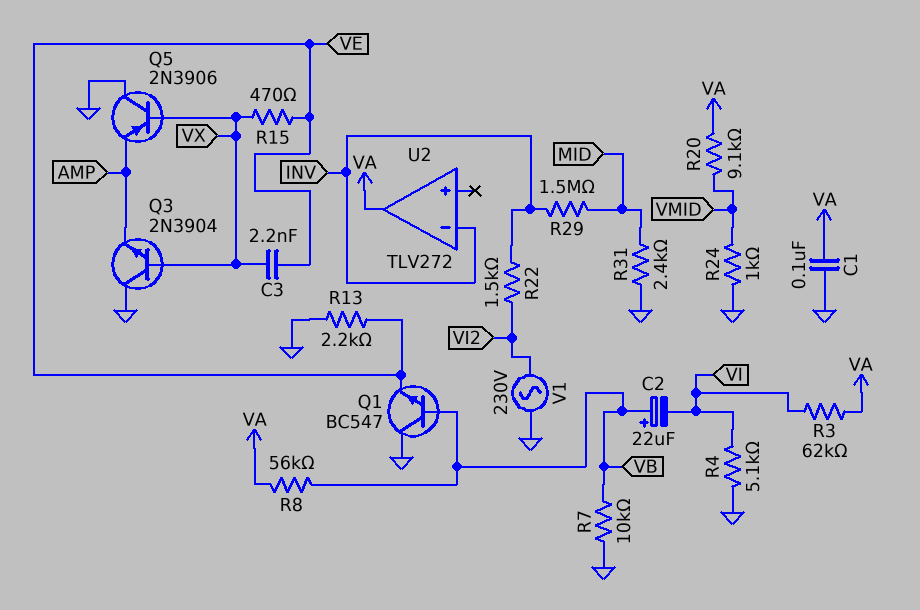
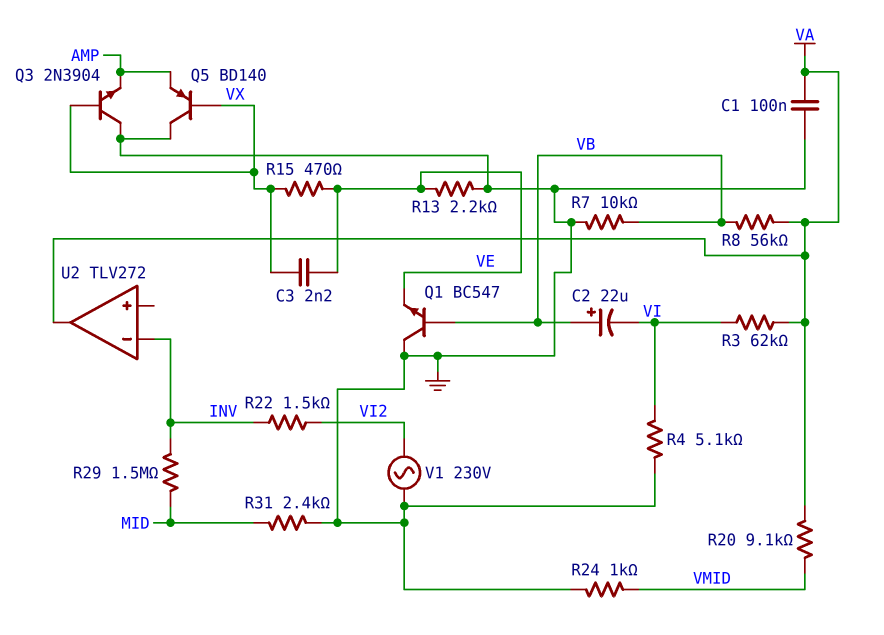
Q5: PNP 2N3906 (B VX, C GND, E AMP) -> PNP BD140 (B VX, C GND, E AMP)

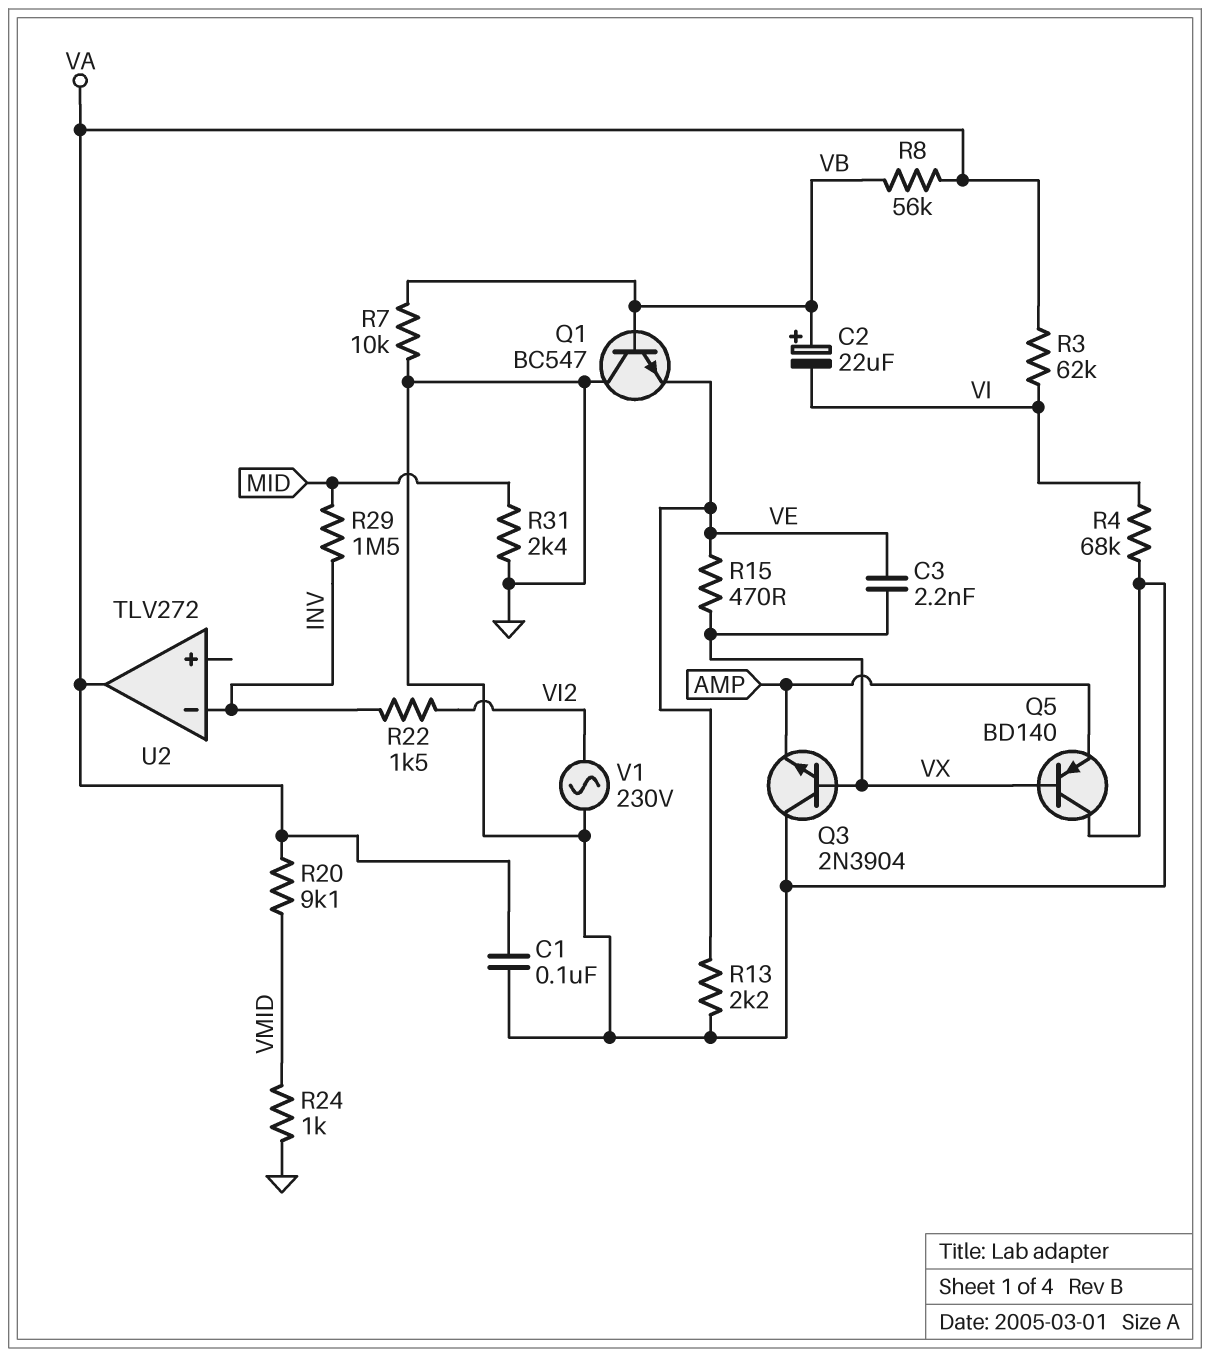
R4: 5.1k (GND, VI) -> 68k (GND, VI)

